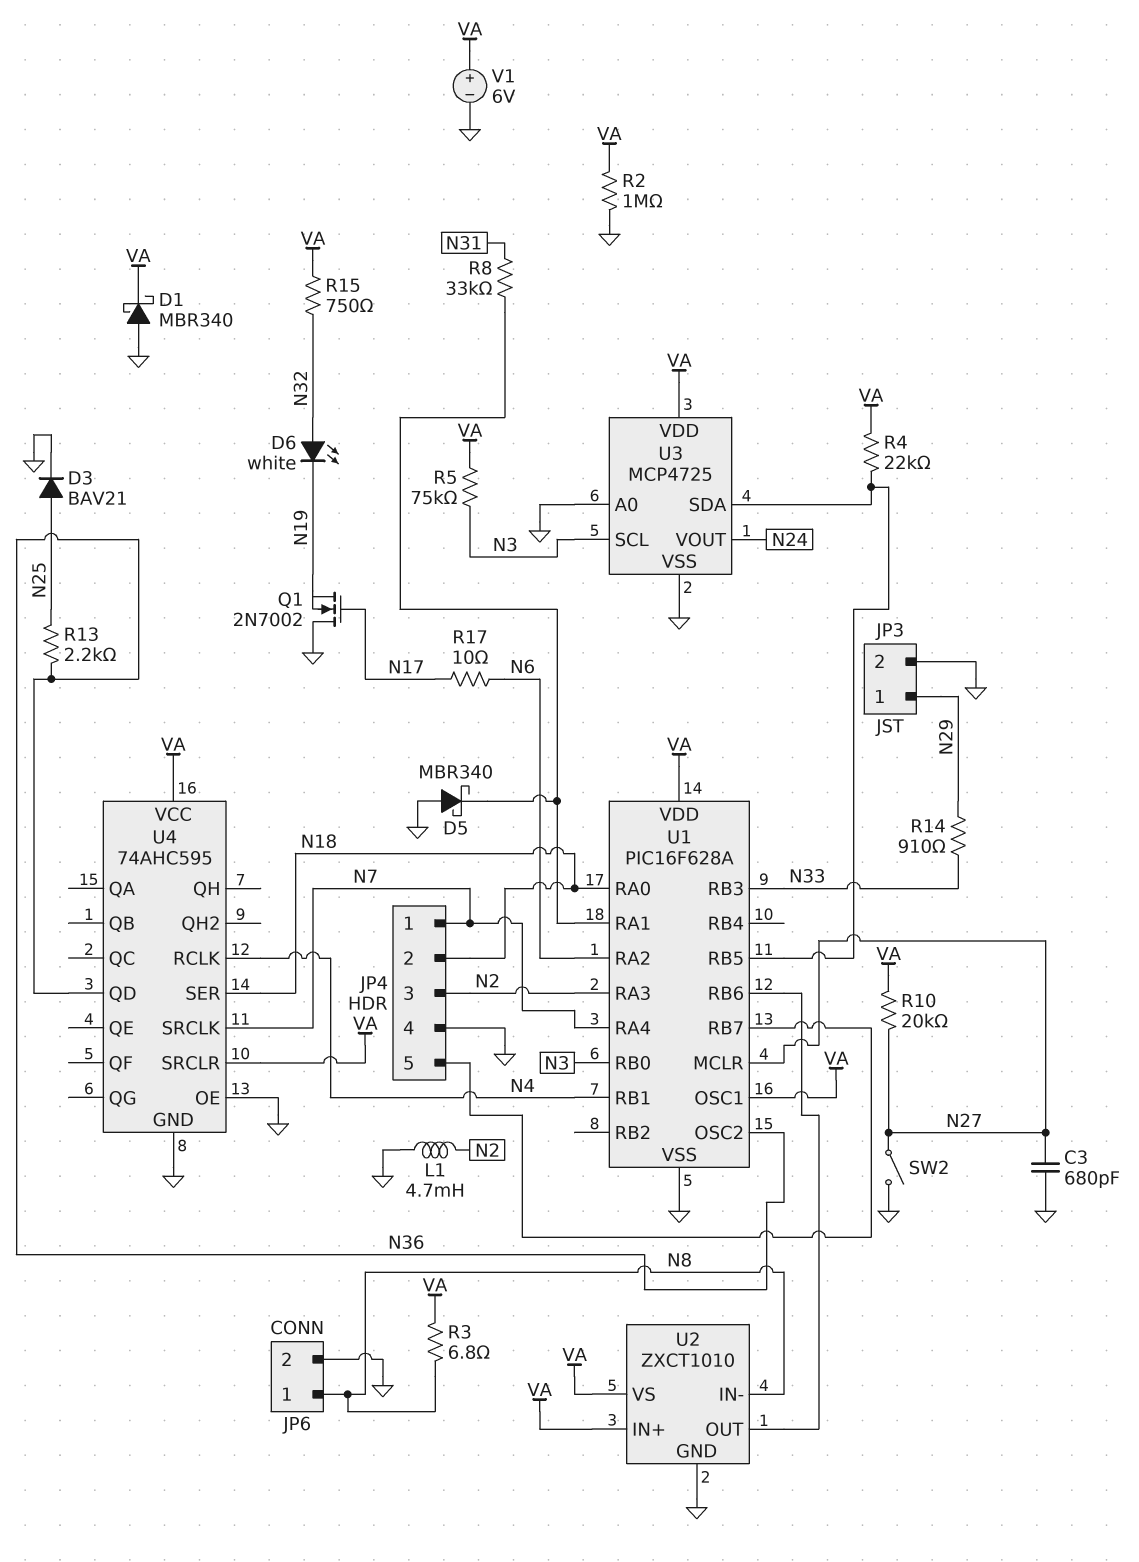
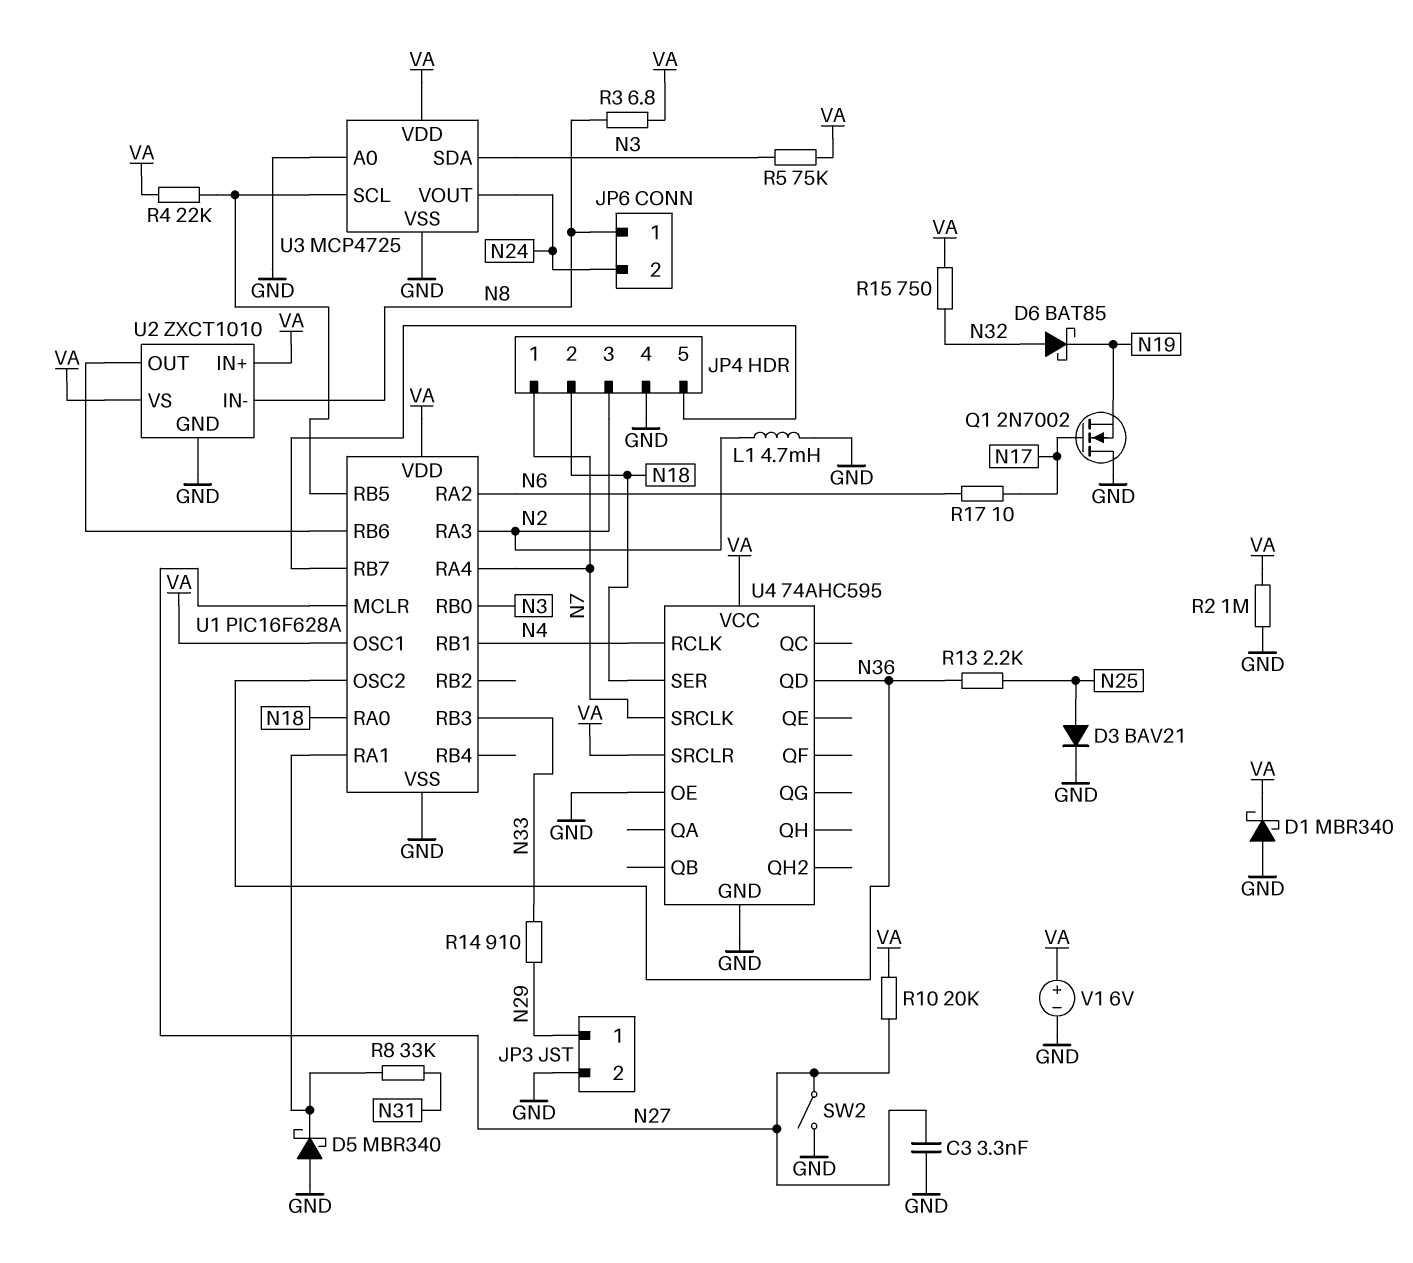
C3: 680pF (GND, N27) -> 3.3nF (GND, N27)
D6: LED white (A N32, K N19) -> schottky BAT85 (A N32, K N19)
JP6 pin 2: GND -> N24
U3 pin SCL: N3 -> U1/RB5
U3 pin SDA: U1/RB5 -> N3

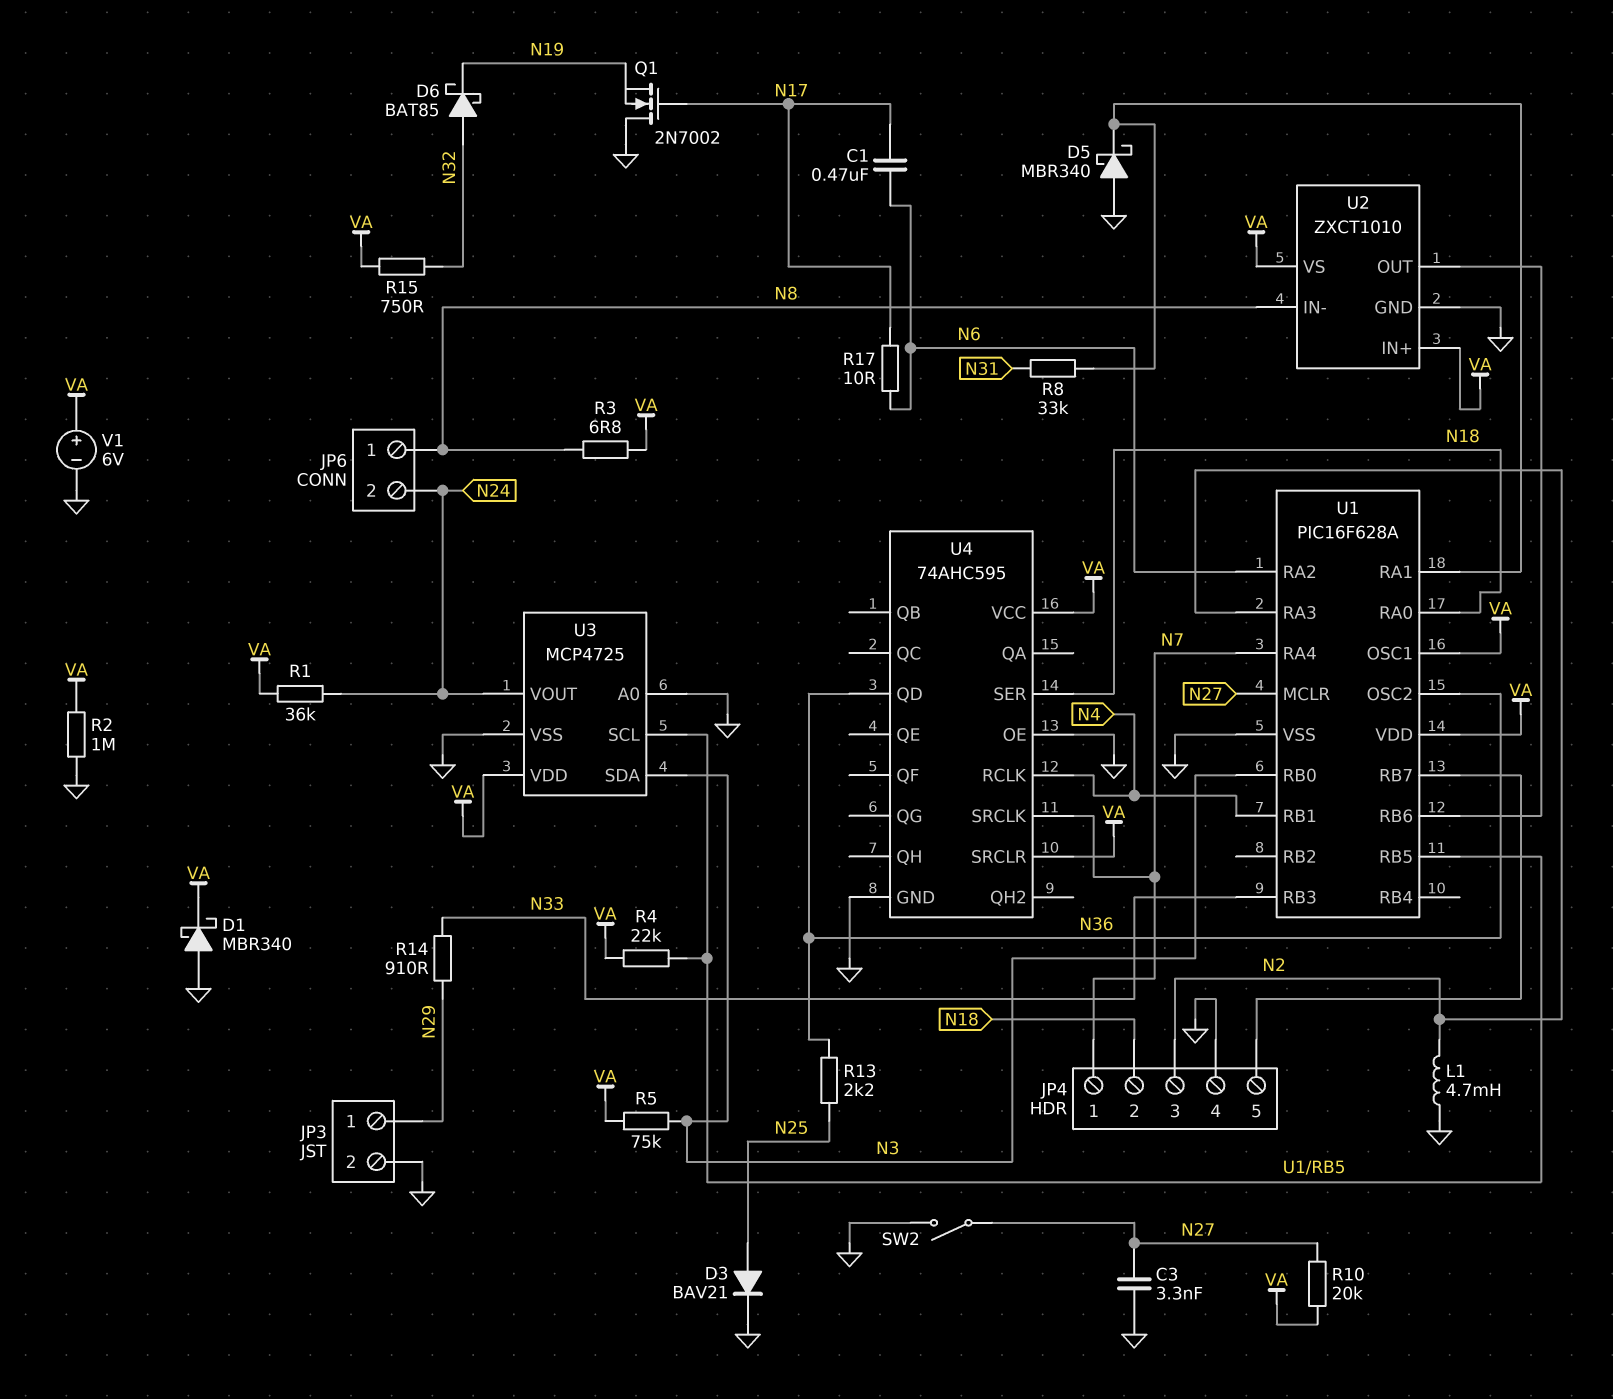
C1: none -> 470nF (N6, N17)
R1: none -> 36k (N24, VA)

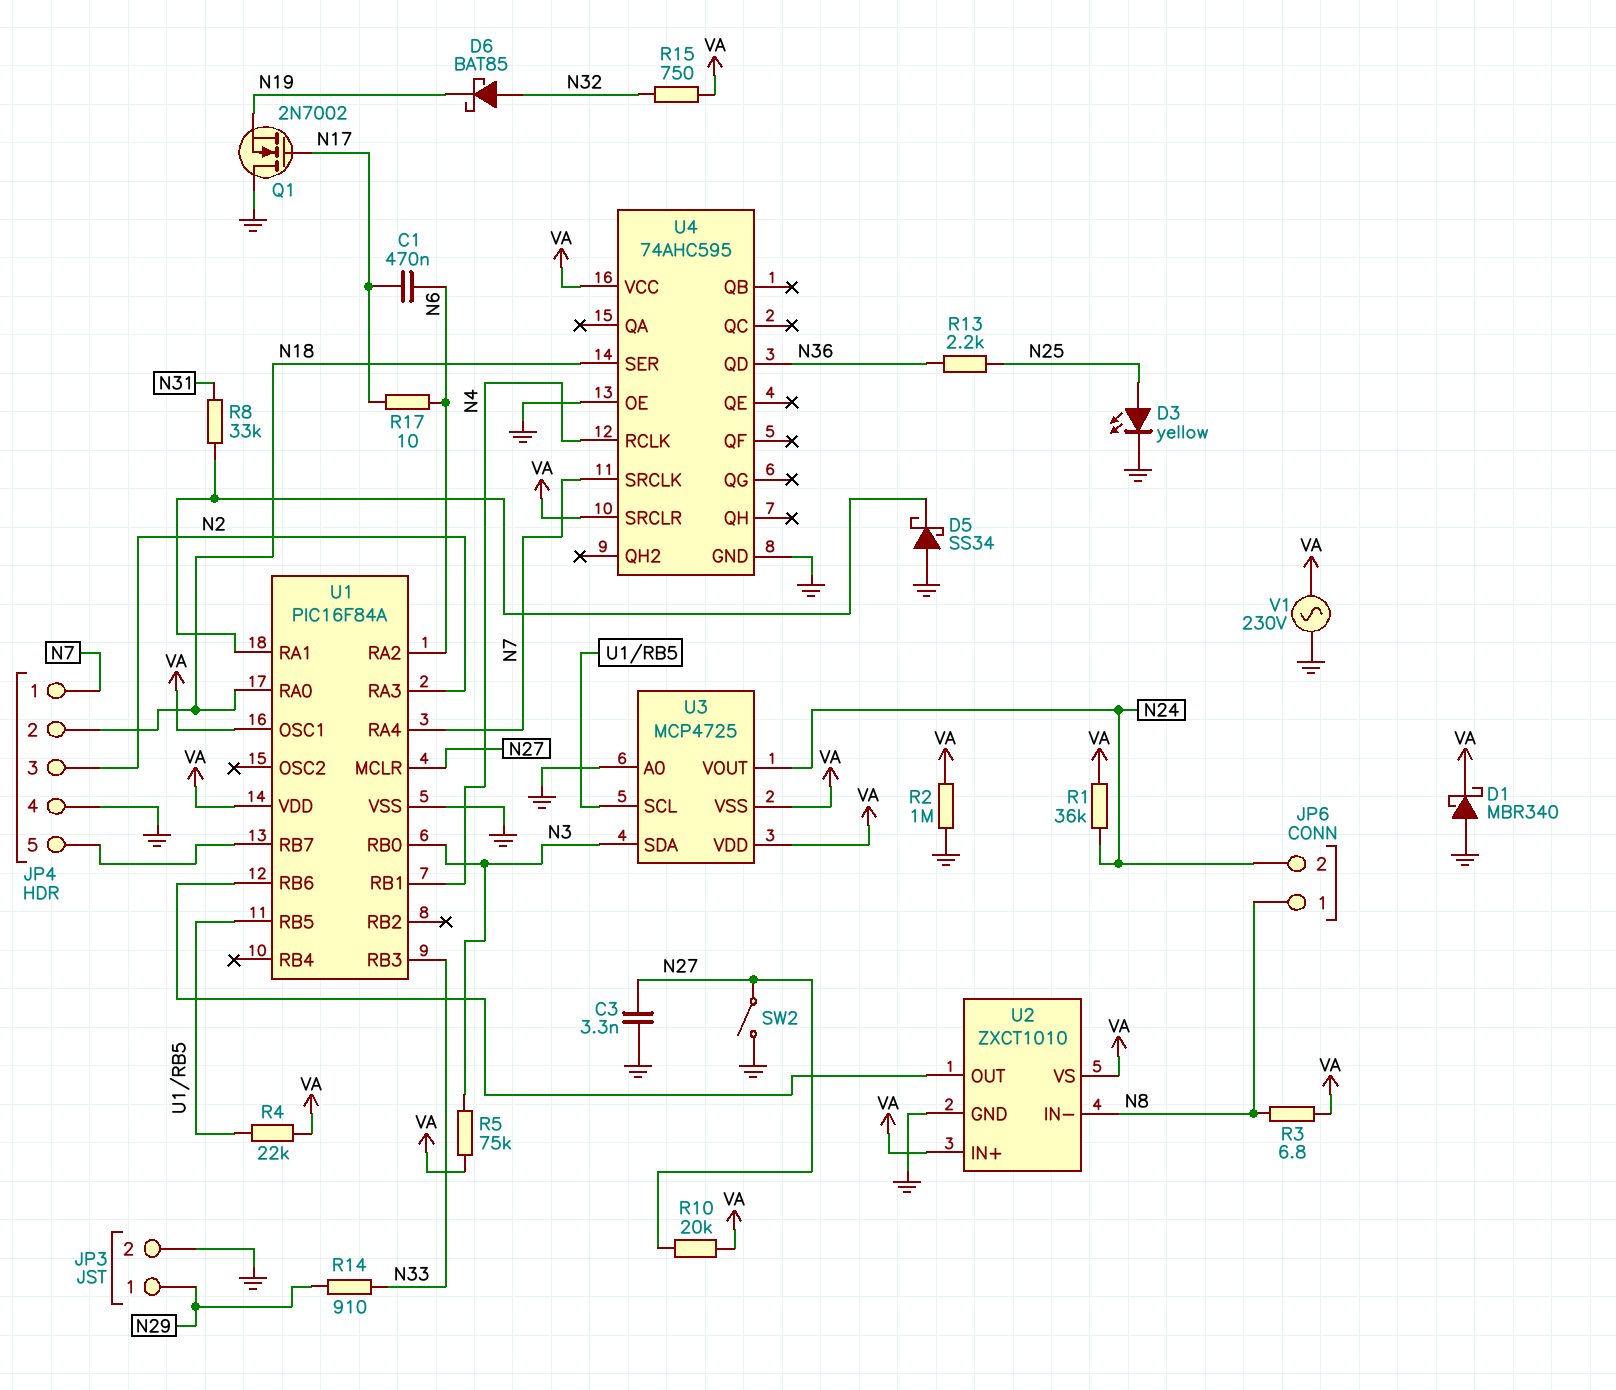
D3: diode BAV21 (A N25, K GND) -> LED yellow (A N25, K GND)
D5: schottky MBR340 (A GND, K U1/RA1) -> schottky SS34 (A GND, K U1/RA1)
L1: 4.7mH (GND, N2) -> none
U1: PIC16F628A -> PIC16F84A
U1 pin OSC2: N36 -> none
U3 pin VSS: GND -> VA
V1: 6V (plus VA, minus GND) -> AC 230V (GND, VA)

